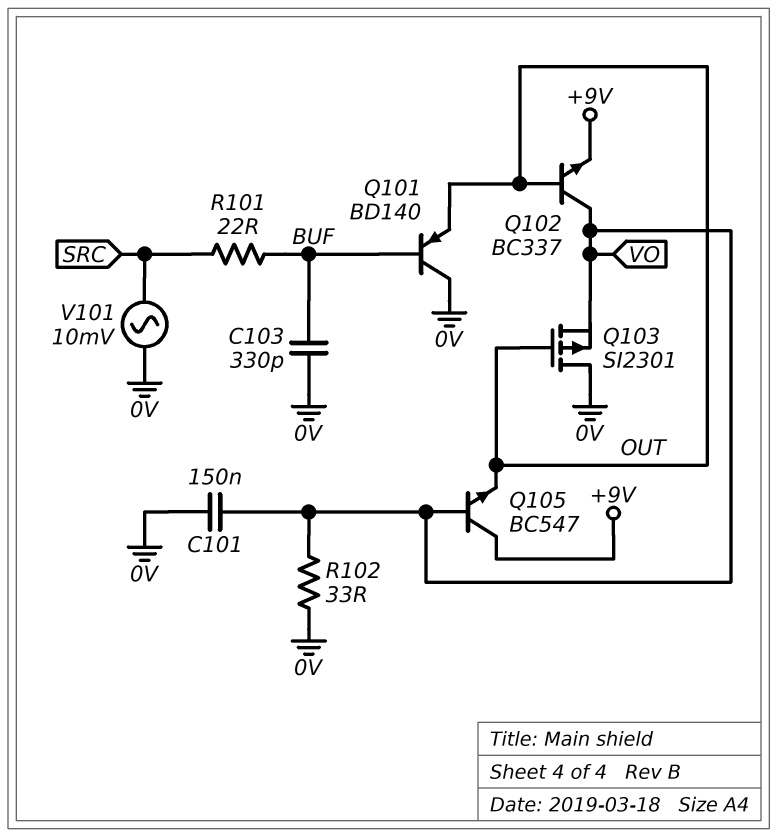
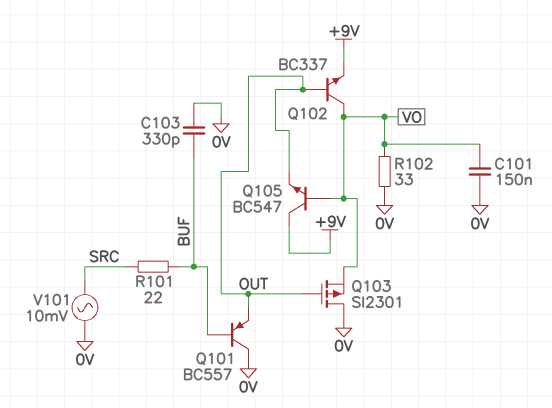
Q101: PNP BD140 (B BUF, C 0V, E OUT) -> PNP BC557 (B BUF, C 0V, E OUT)

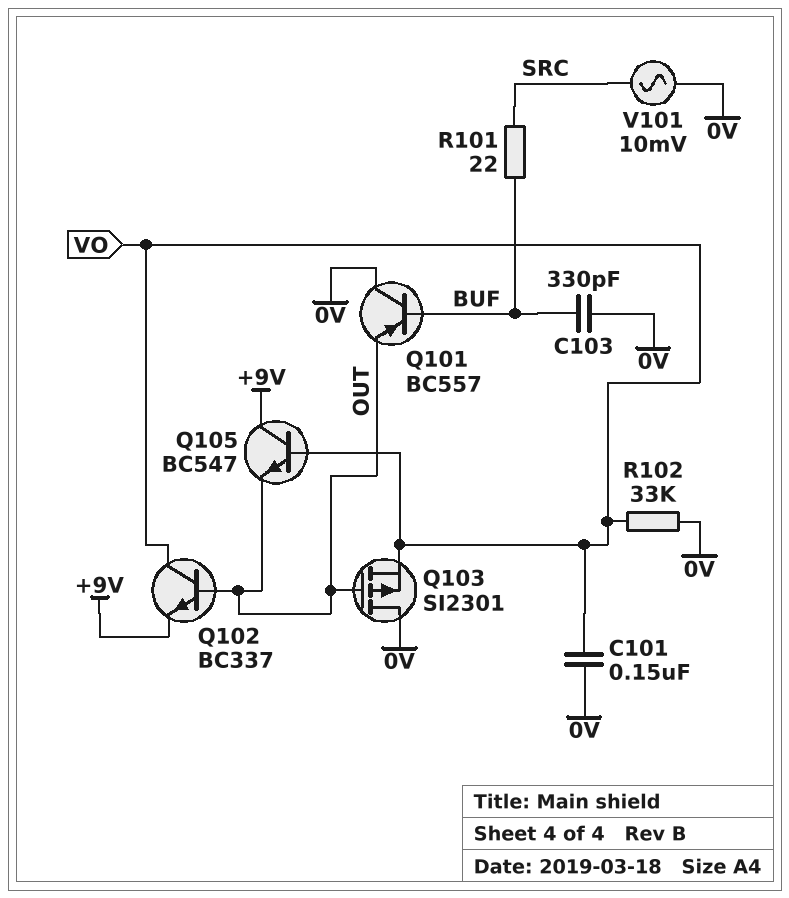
R102: 33 (0V, VO) -> 33k (0V, VO)

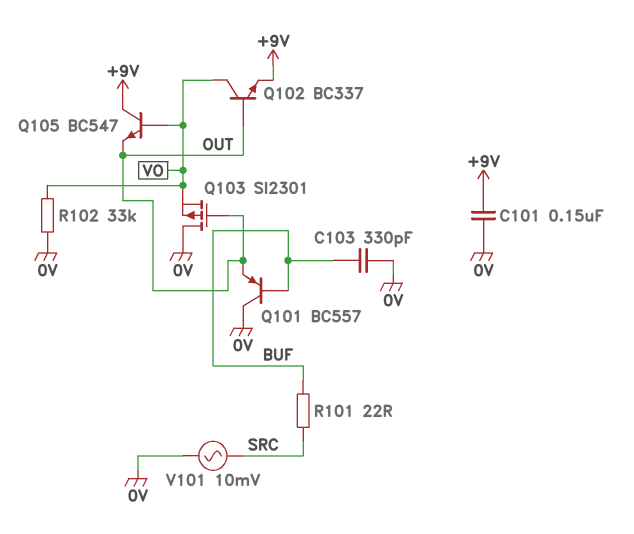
C101: 150nF (0V, VO) -> 150nF (+9V, 0V)

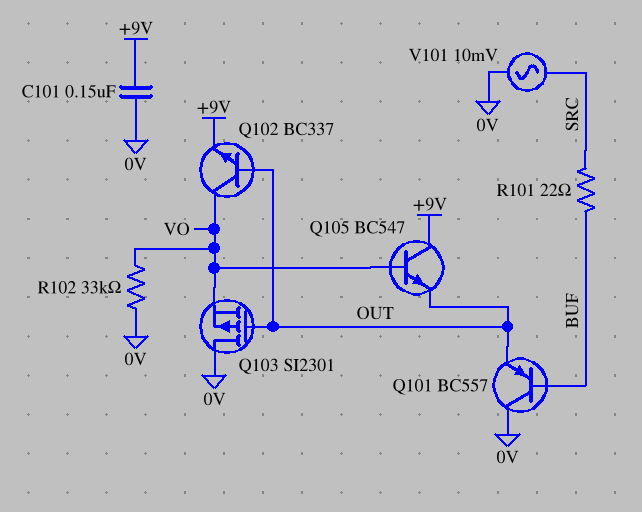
C103: 330pF (0V, BUF) -> none

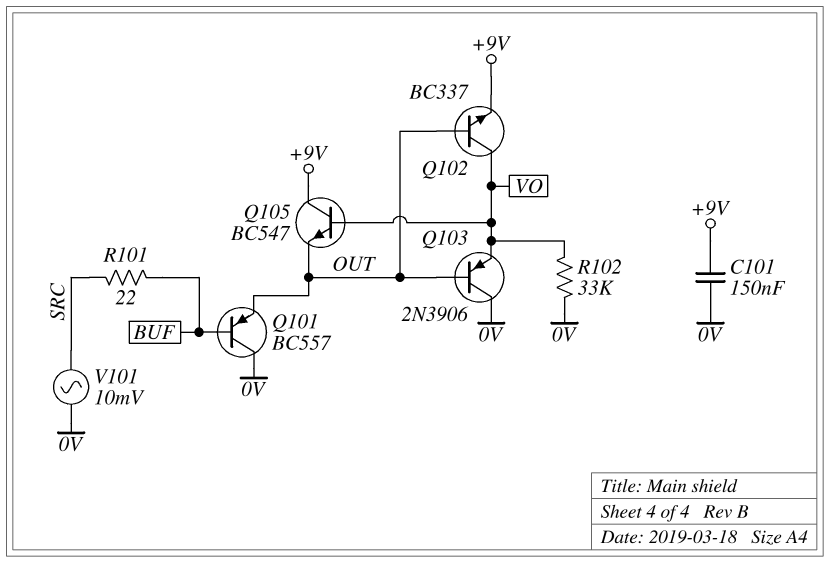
Q103: PMOS SI2301 (G OUT, D 0V, S VO) -> PNP 2N3906 (B OUT, C 0V, E VO)

